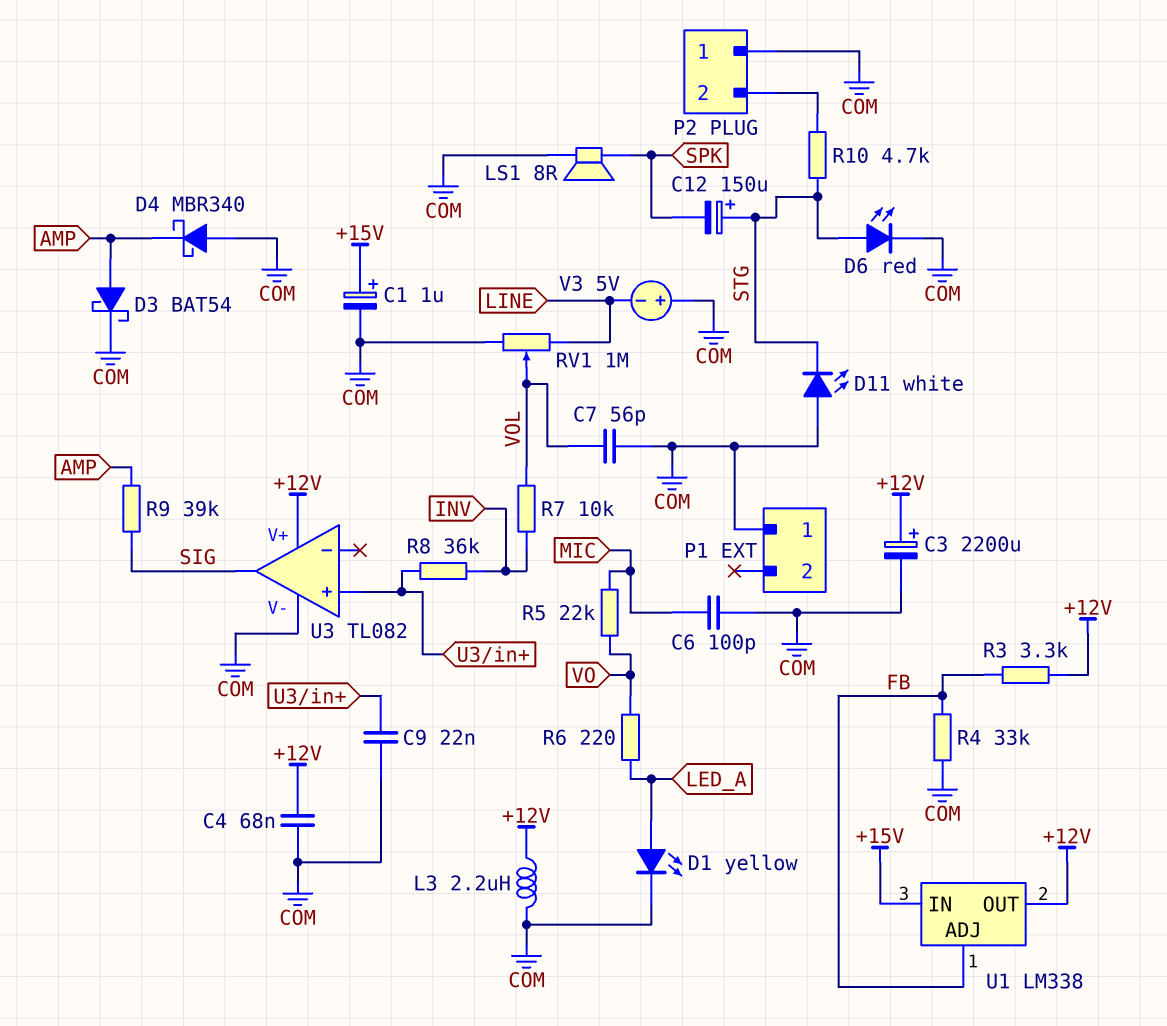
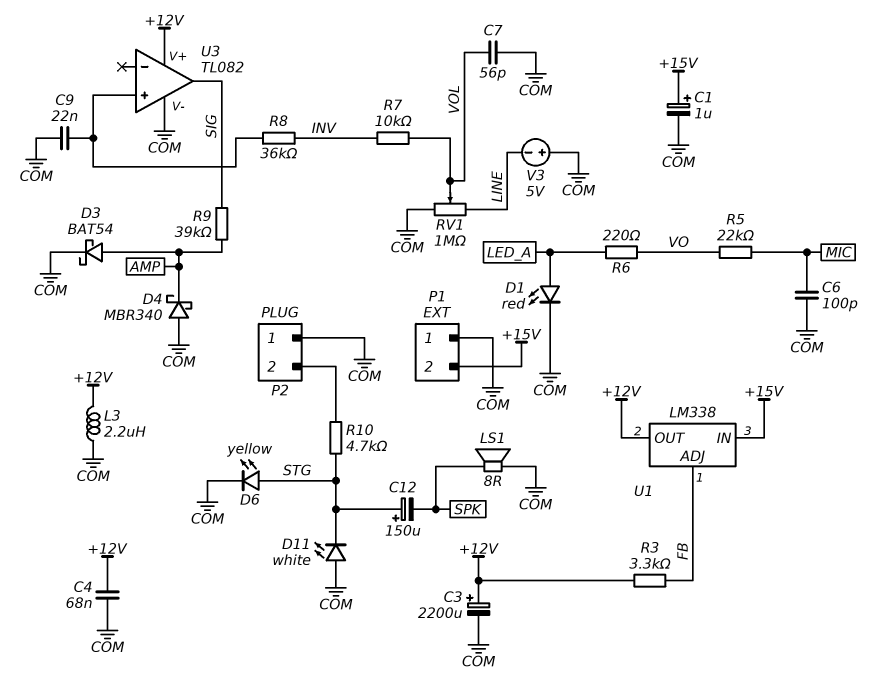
D1: LED yellow (A LED_A, K COM) -> LED red (A LED_A, K COM)
D6: LED red (A STG, K COM) -> LED yellow (A STG, K COM)
P1 pin 2: none -> +15V
R4: 33k (COM, FB) -> none

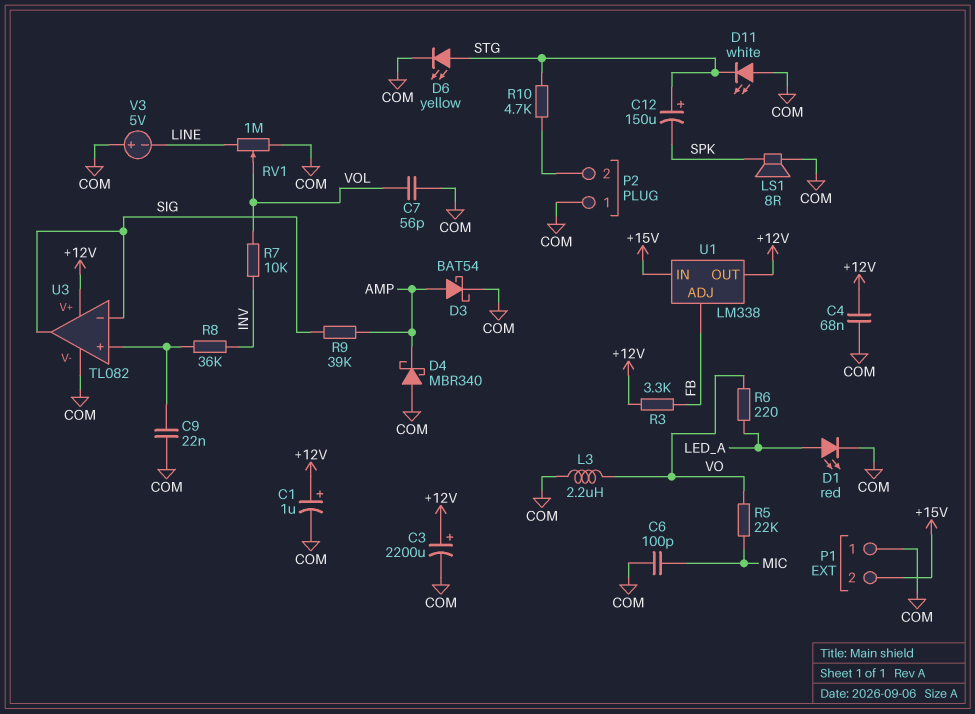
C1: 1uF (plus +15V, minus COM) -> 1uF (plus +12V, minus COM)
L3: 2.2uH (+12V, COM) -> 2.2uH (COM, VO)
U3 pin in-: none -> SIG

